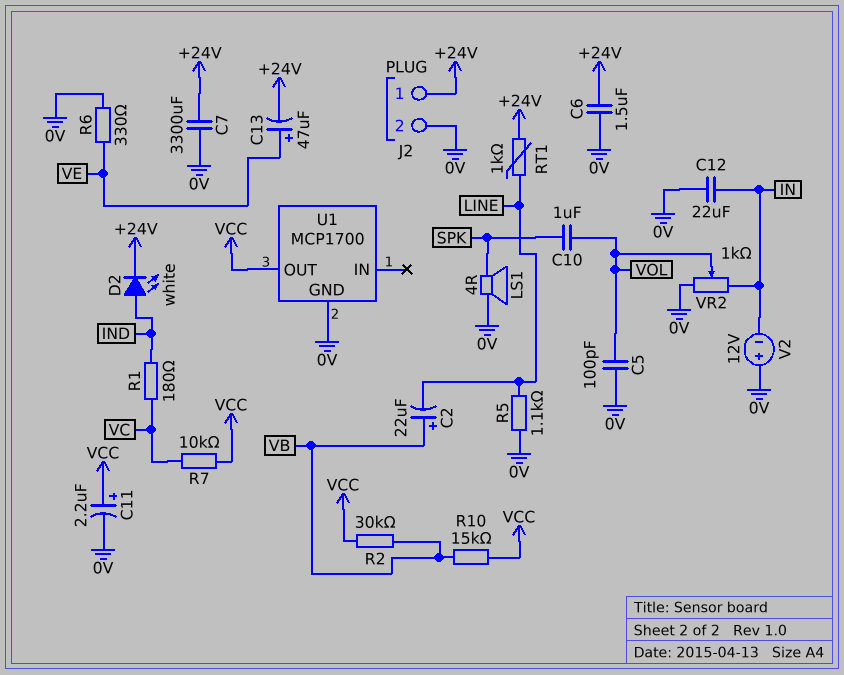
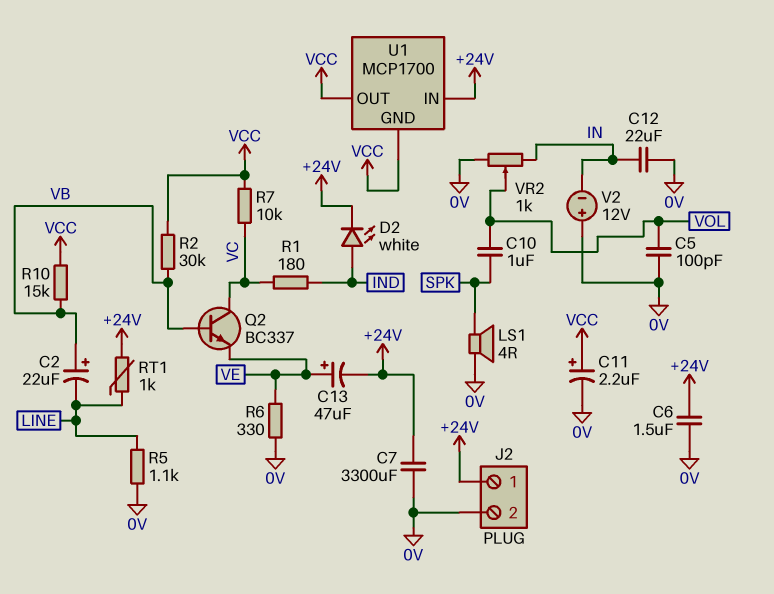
Q2: none -> NPN BC337 (B VB, C VC, E VE)
U1 pin GND: 0V -> VCC
U1 pin IN: none -> +24V

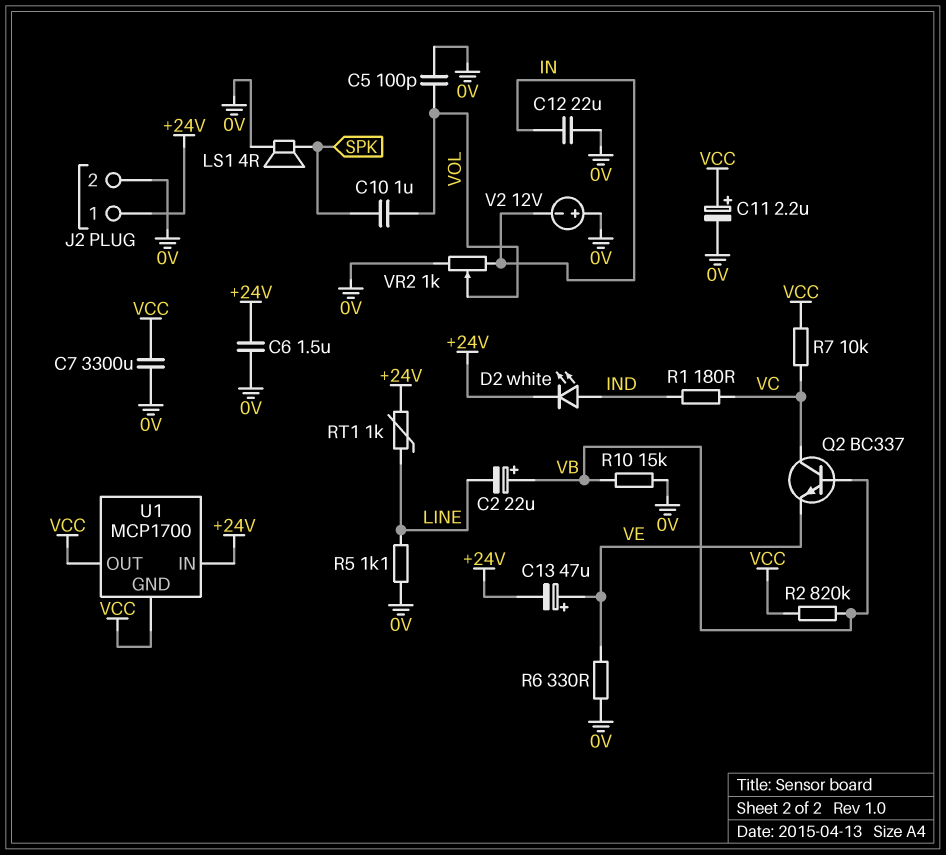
C7: 3300uF (+24V, 0V) -> 3300uF (0V, VCC)
R2: 30k (VB, VCC) -> 820k (VB, VCC)
R10: 15k (VB, VCC) -> 15k (0V, VB)

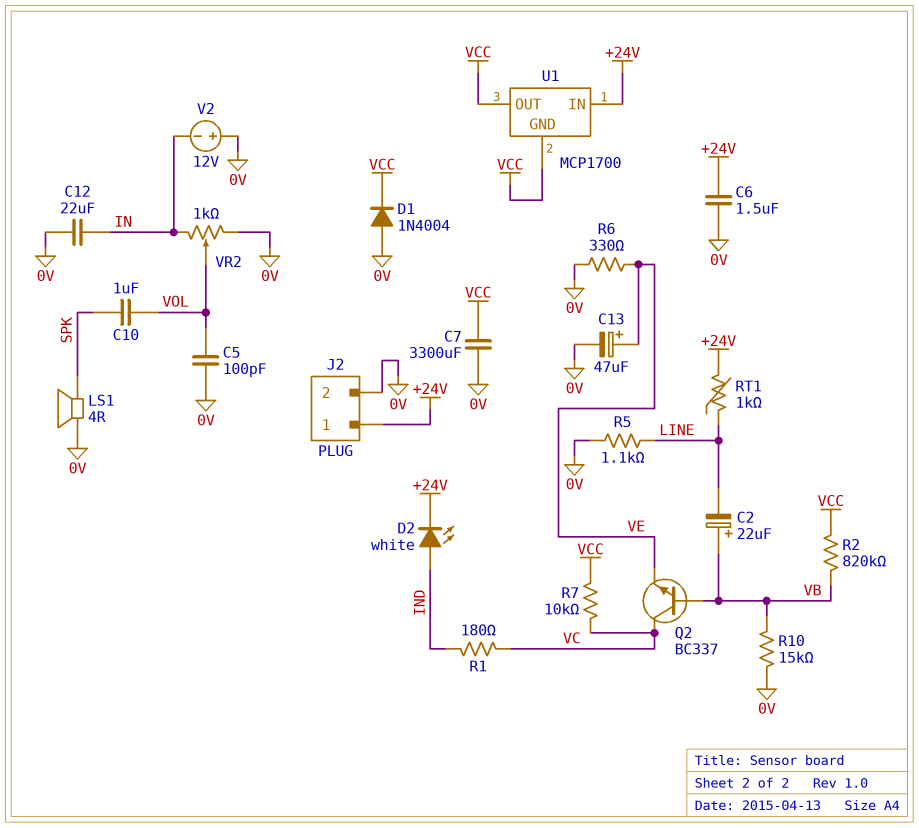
C11: 2.2uF (plus VCC, minus 0V) -> none
C13: 47uF (plus VE, minus +24V) -> 47uF (plus VE, minus 0V)
D1: none -> diode 1N4004 (A 0V, K VCC)

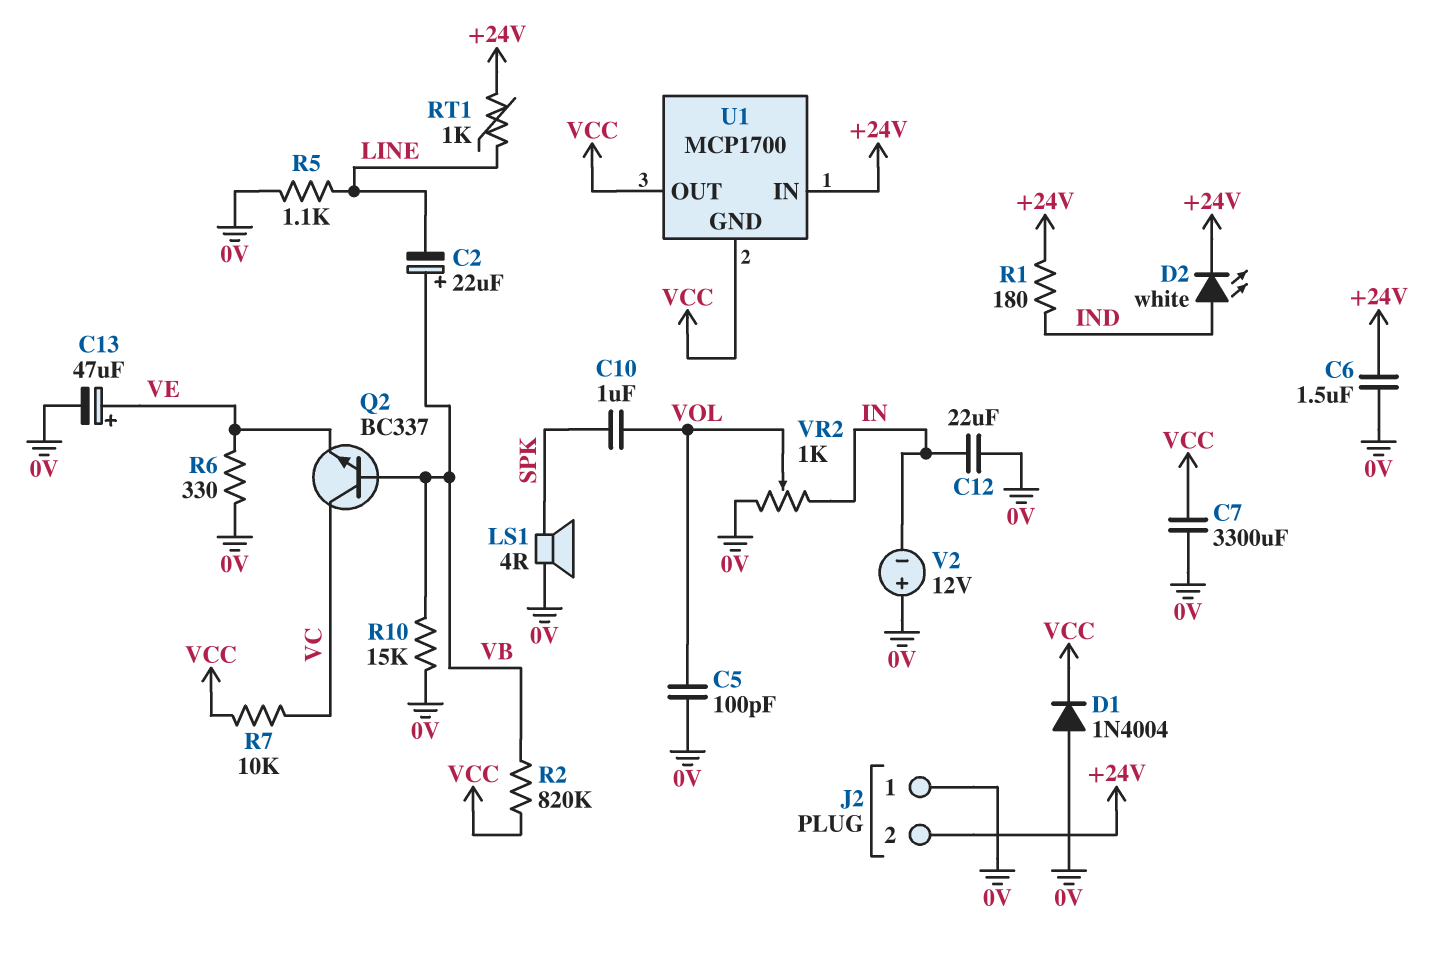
J2 pin 1: +24V -> 0V
J2 pin 2: 0V -> +24V
R1: 180 (IND, VC) -> 180 (+24V, IND)

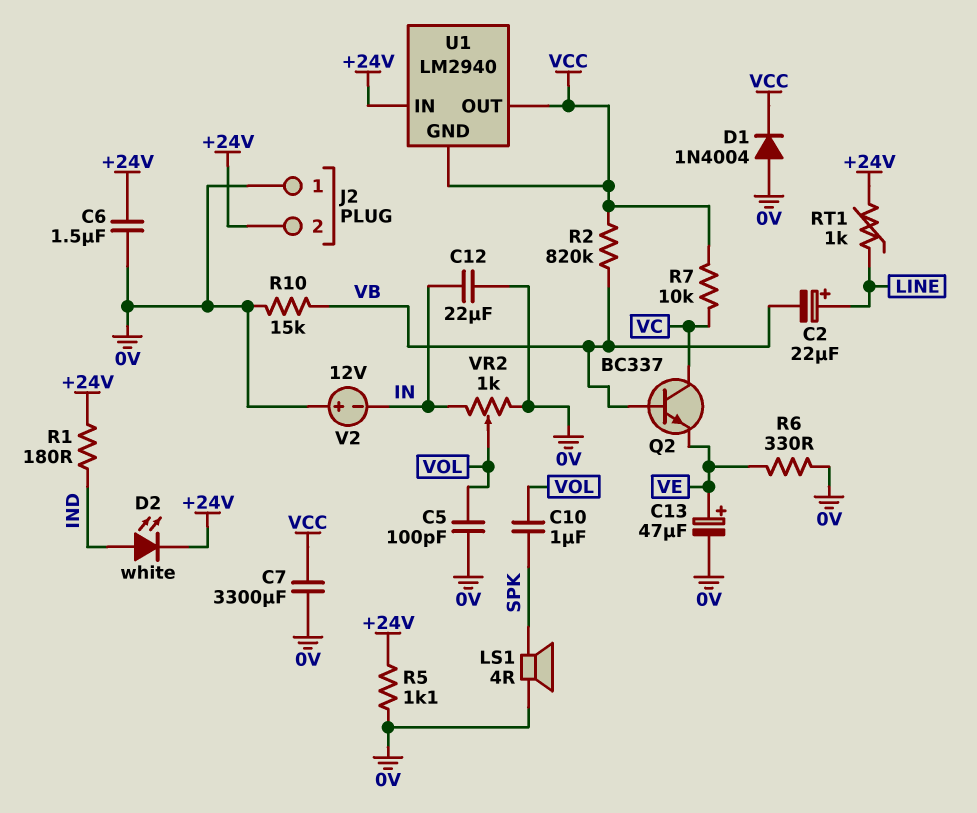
C2: 22uF (plus VB, minus LINE) -> 22uF (plus LINE, minus VB)
R5: 1.1k (0V, LINE) -> 1.1k (+24V, 0V)
U1: MCP1700 -> LM2940

